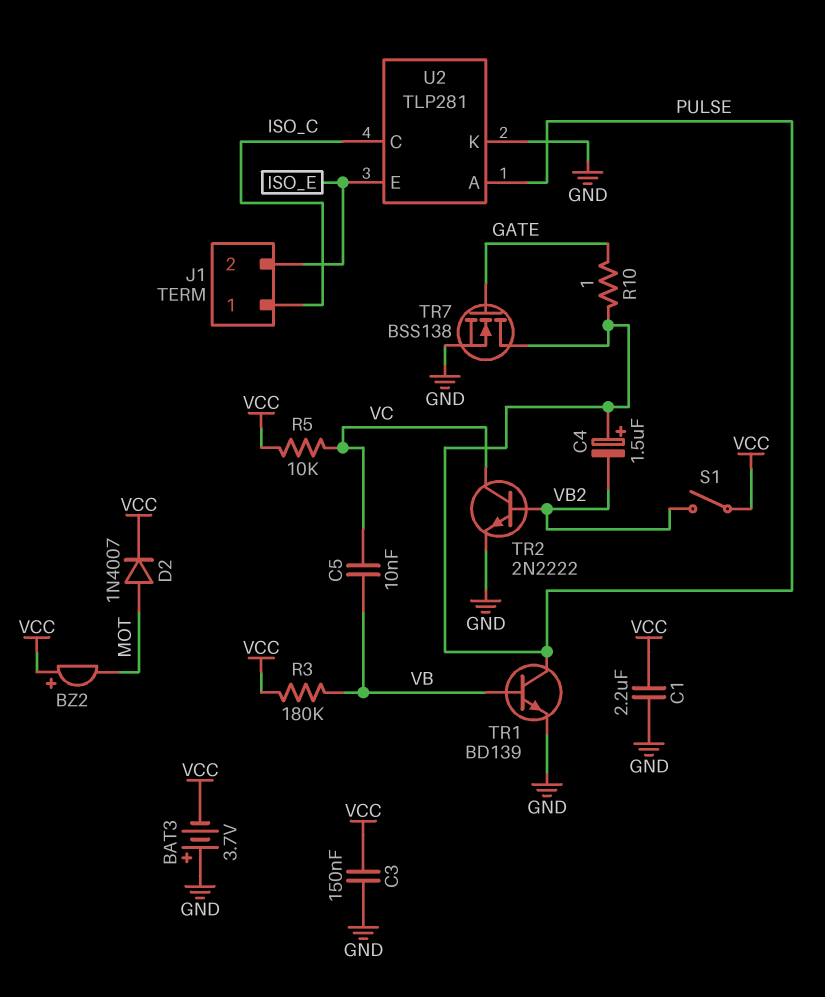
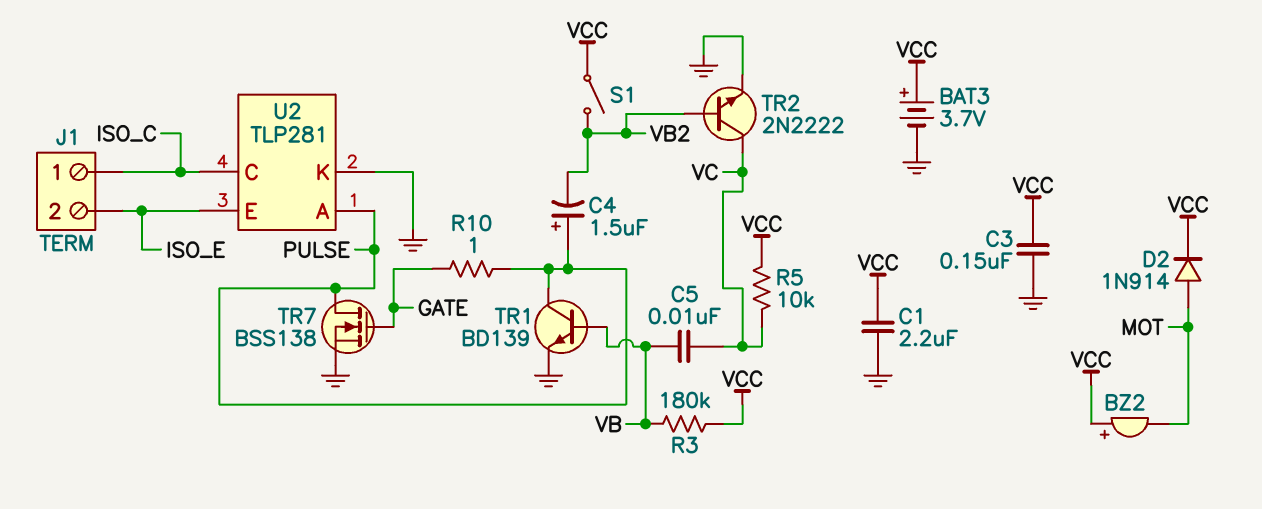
BAT3: 3.7V (plus GND, minus VCC) -> 3.7V (plus VCC, minus GND)
D2: diode 1N4007 (A MOT, K VCC) -> diode 1N914 (A MOT, K VCC)

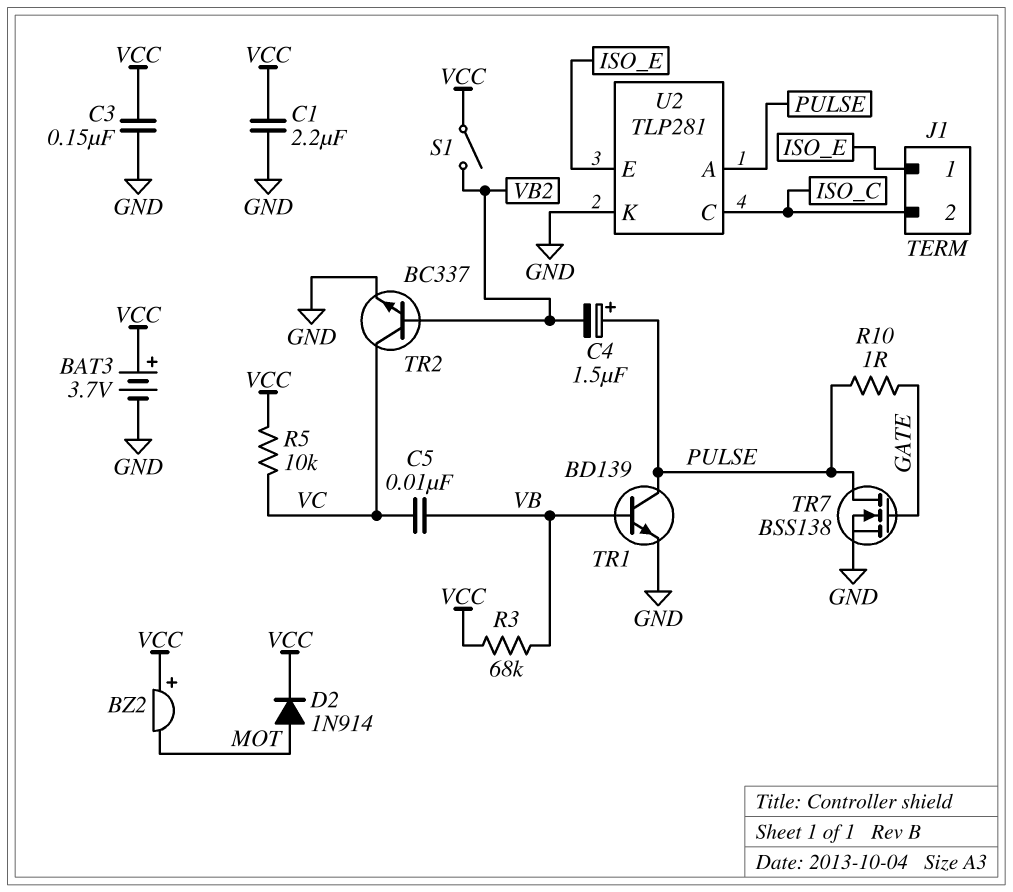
J1 pin 1: ISO_C -> ISO_E
J1 pin 2: ISO_E -> ISO_C
R3: 180k (VB, VCC) -> 68k (VB, VCC)
TR2: NPN 2N2222 (B VB2, C VC, E GND) -> NPN BC337 (B VB2, C VC, E GND)

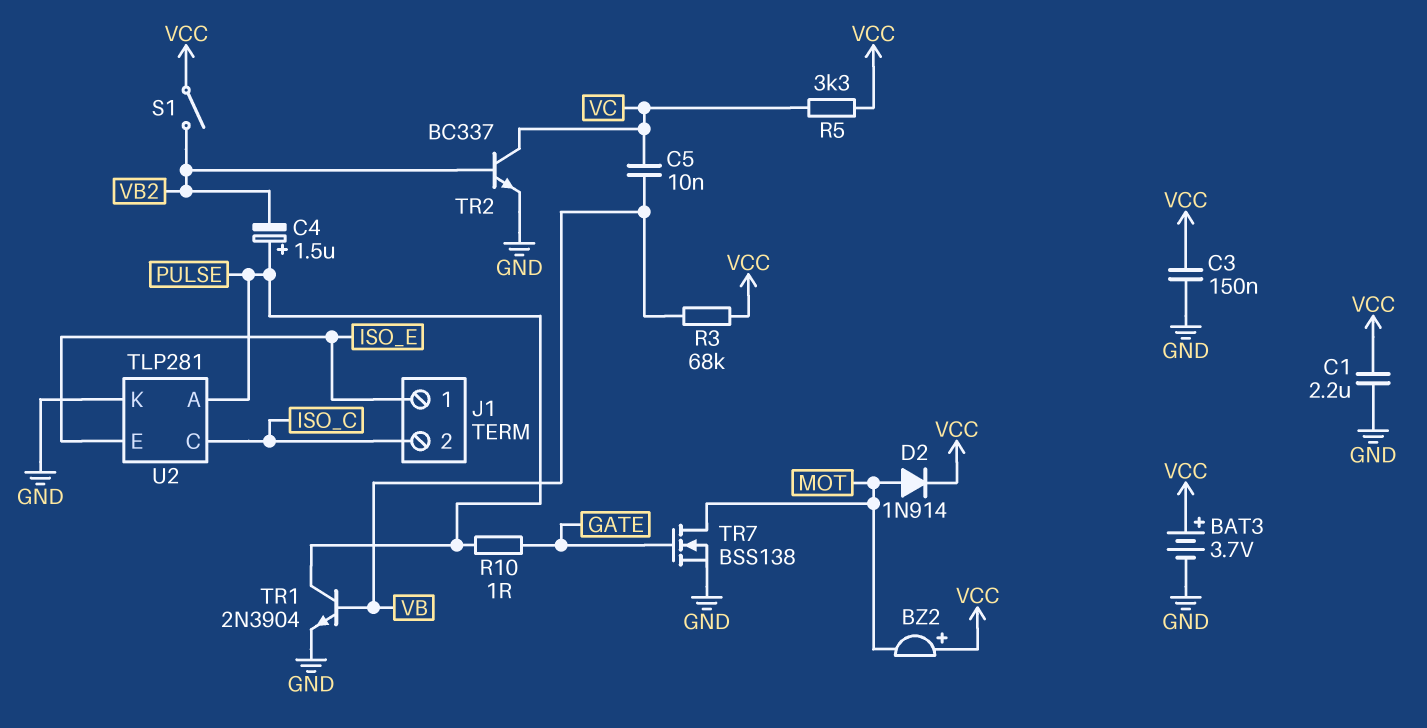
R5: 10k (VC, VCC) -> 3.3k (VC, VCC)
TR1: NPN BD139 (B VB, C PULSE, E GND) -> NPN 2N3904 (B VB, C PULSE, E GND)
TR7: NMOS BSS138 (G GATE, D PULSE, S GND) -> NMOS BSS138 (G GATE, D MOT, S GND)

